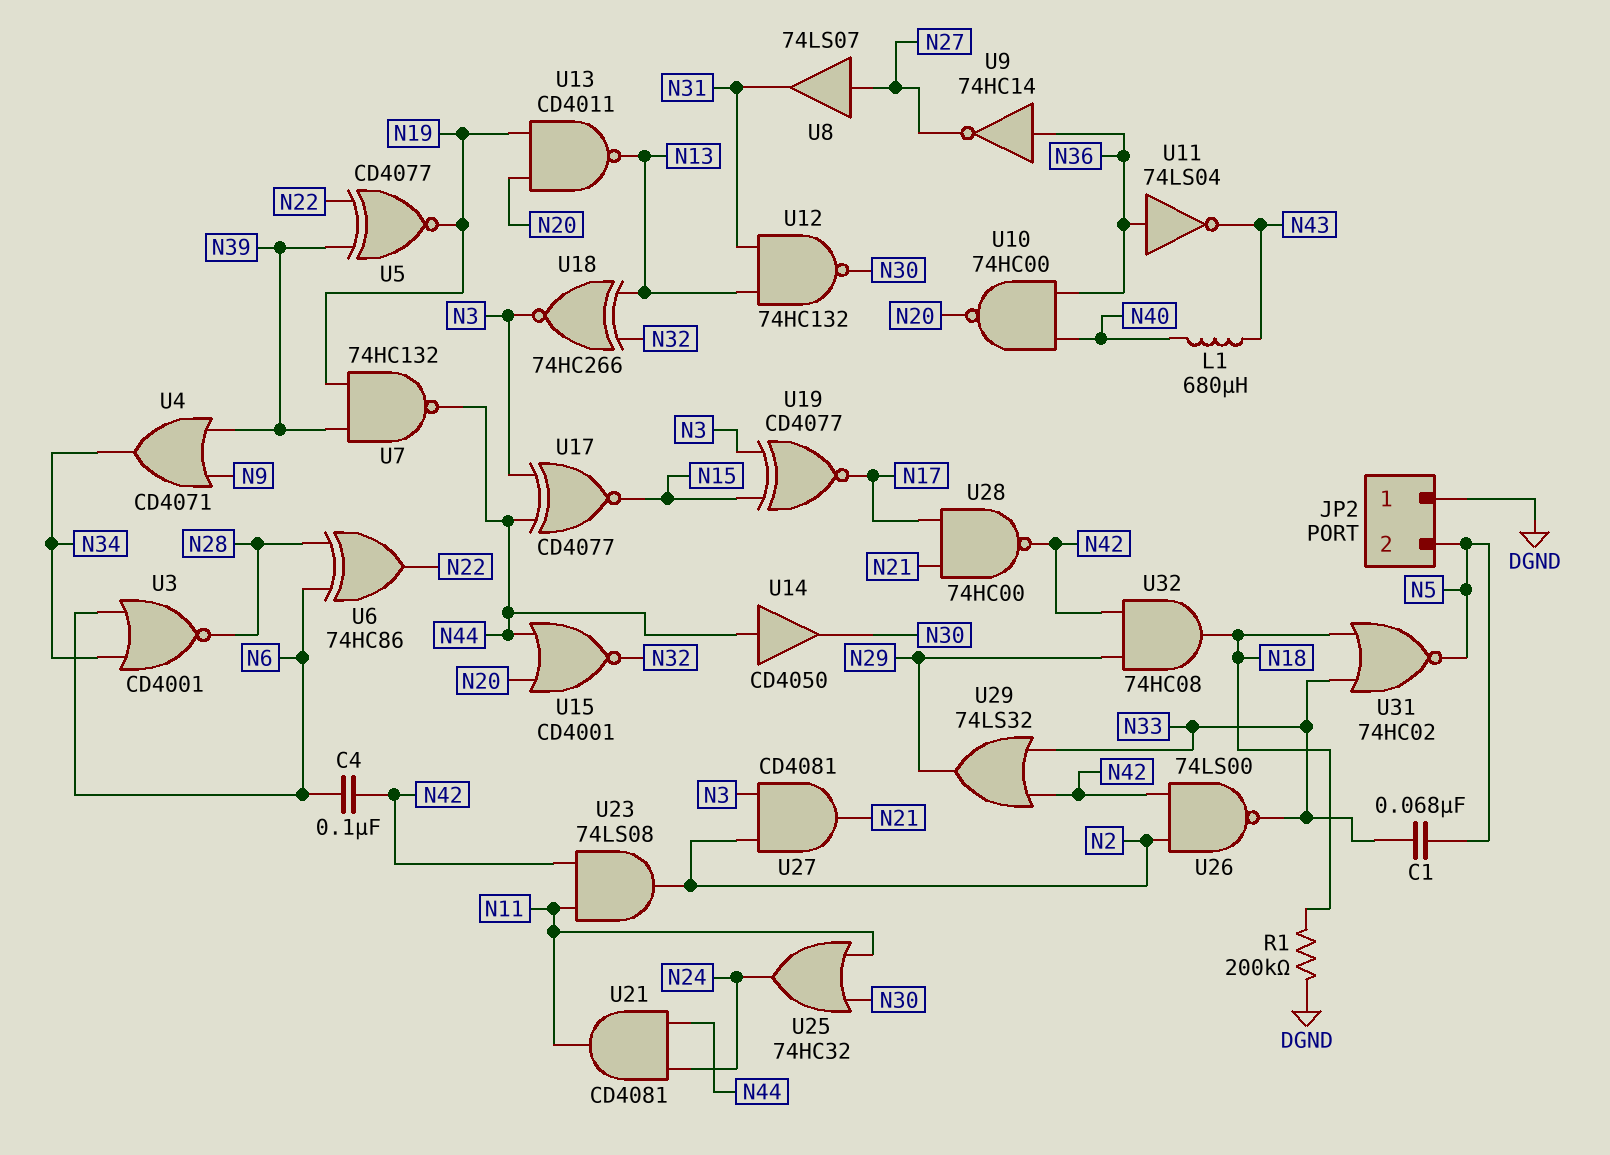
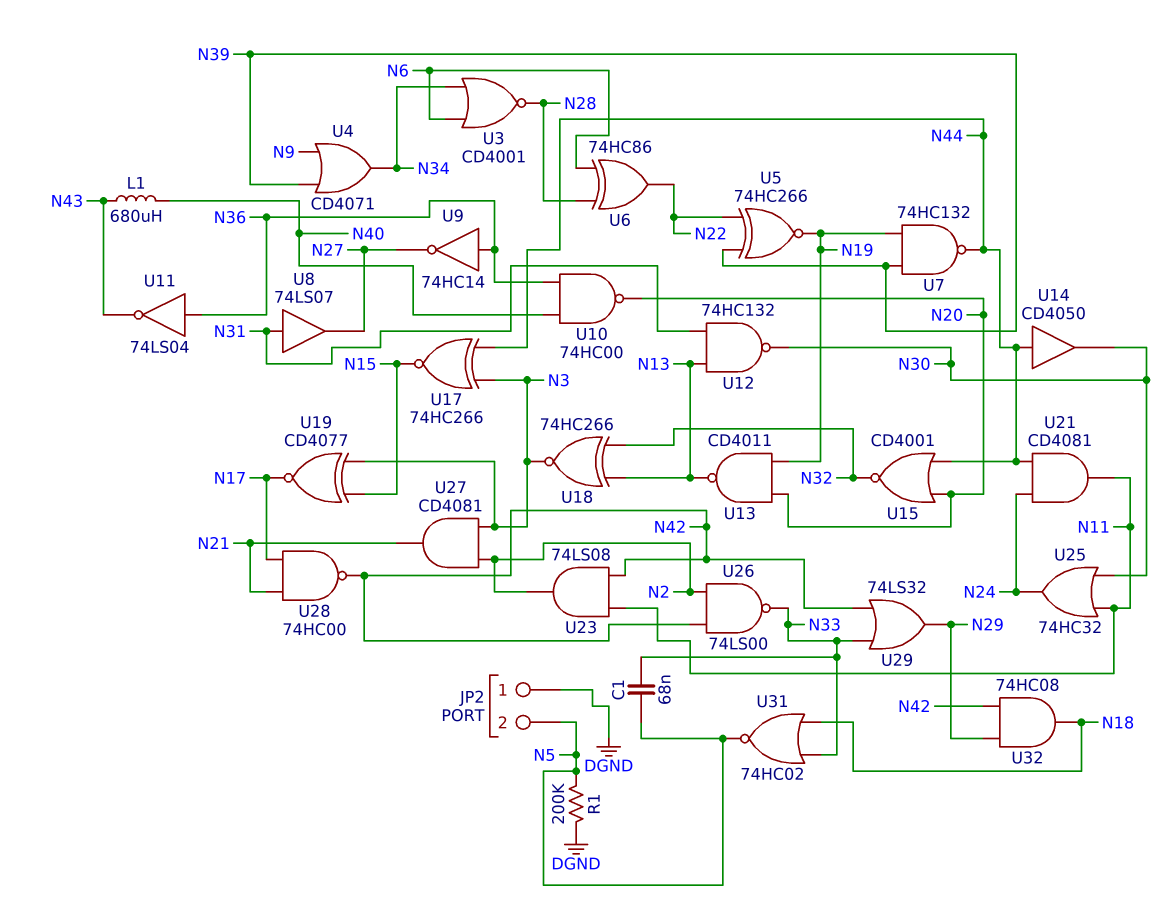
C4: 100nF (N6, N42) -> none
R1: 200k (DGND, N18) -> 200k (DGND, N5)
U5: XNOR CD4077 (in N22, in N39, out N19) -> XNOR 74HC266 (in N22, in N39, out N19)
U8: buffer 74LS07 (in N27, out N31) -> buffer 74LS07 (in N31, out N27)
U17: XNOR CD4077 (in N3, in N44, out N15) -> XNOR 74HC266 (in N3, in N44, out N15)

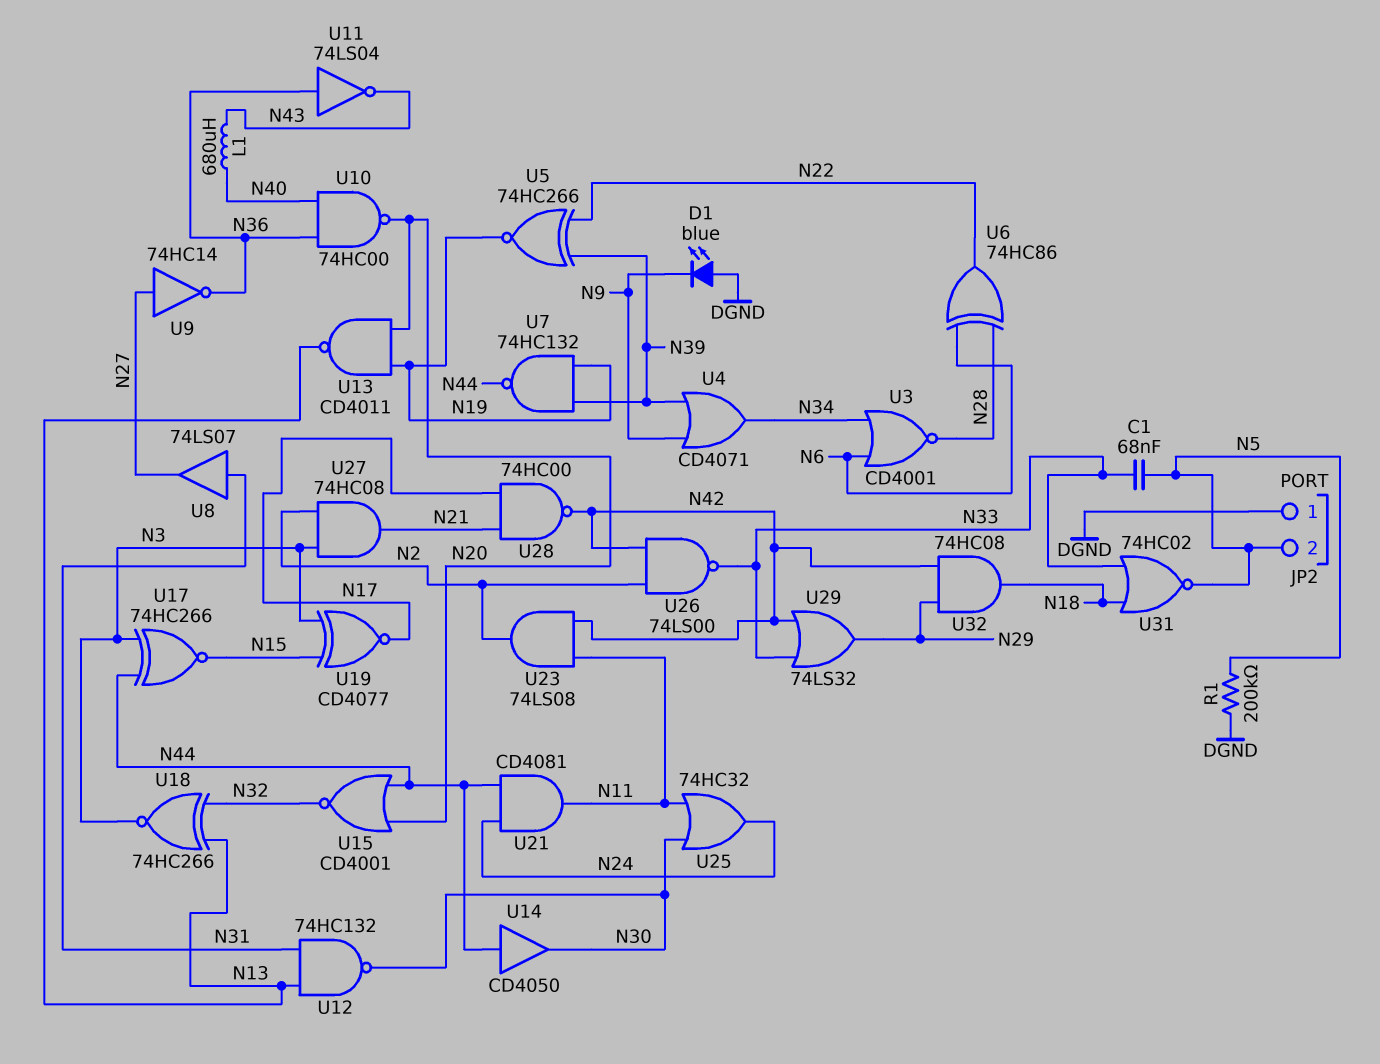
D1: none -> LED blue (A DGND, K N9)
U9: NOT 74HC14 (in N36, out N27) -> NOT 74HC14 (in N27, out N36)
U27: AND CD4081 (in N2, in N3, out N21) -> AND 74HC08 (in N2, in N3, out N21)

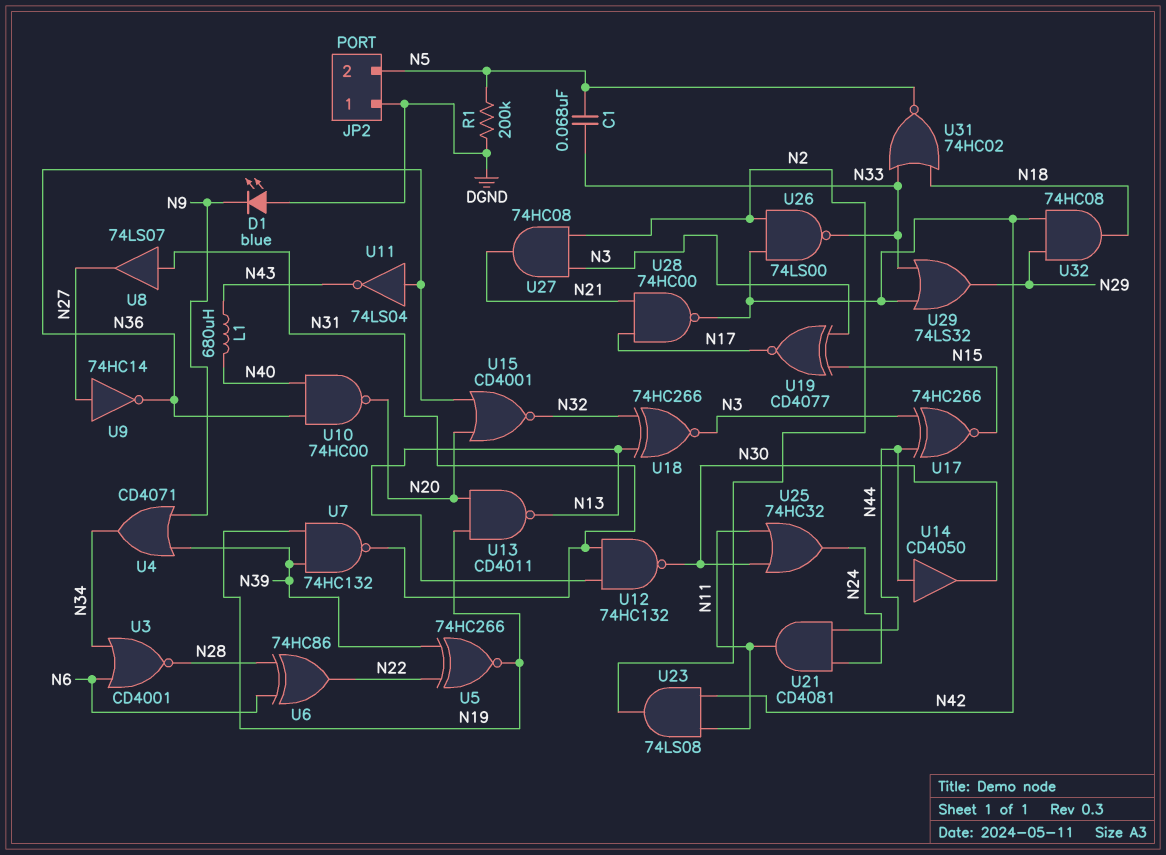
U7: NAND 74HC132 (in N19, in N39, out N44) -> NAND 74HC132 (in N19, in N39, out N31)
U15: NOR CD4001 (in N20, in N44, out N32) -> NOR CD4001 (in N20, in N36, out N32)

